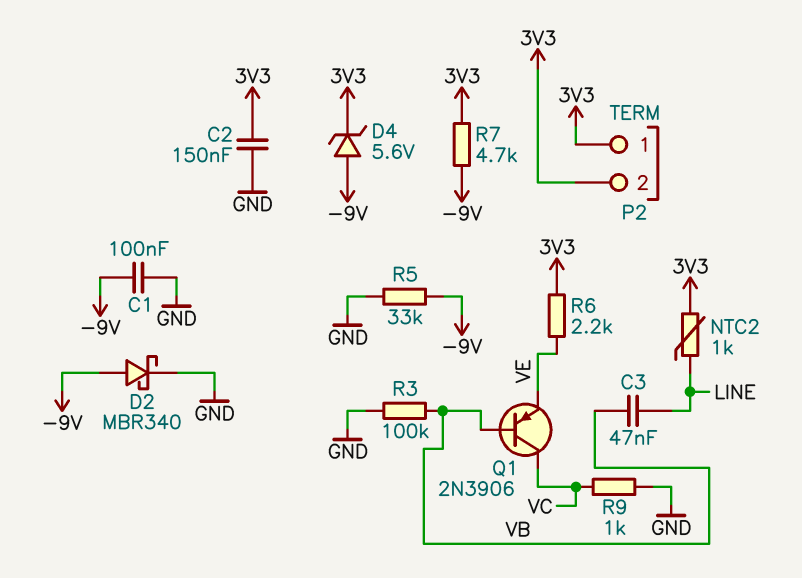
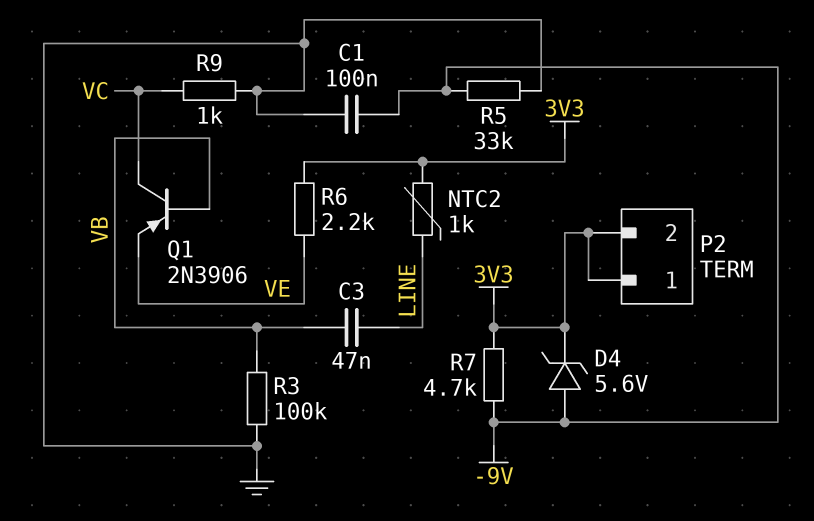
C2: 150nF (3V3, GND) -> none
D2: schottky MBR340 (A -9V, K GND) -> none

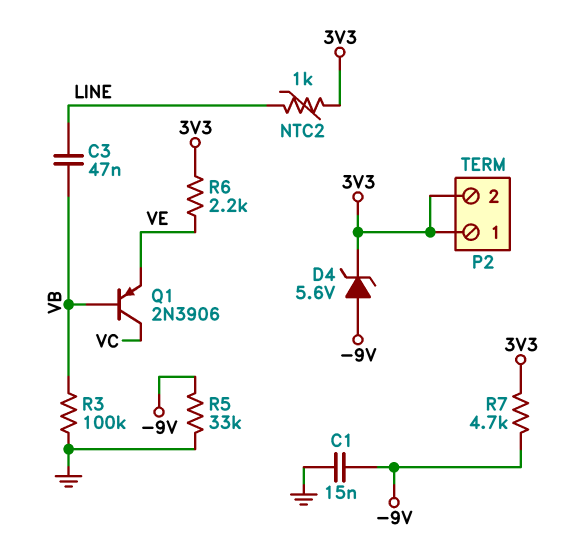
C1: 100nF (-9V, GND) -> 15nF (-9V, GND)
R9: 1k (GND, VC) -> none

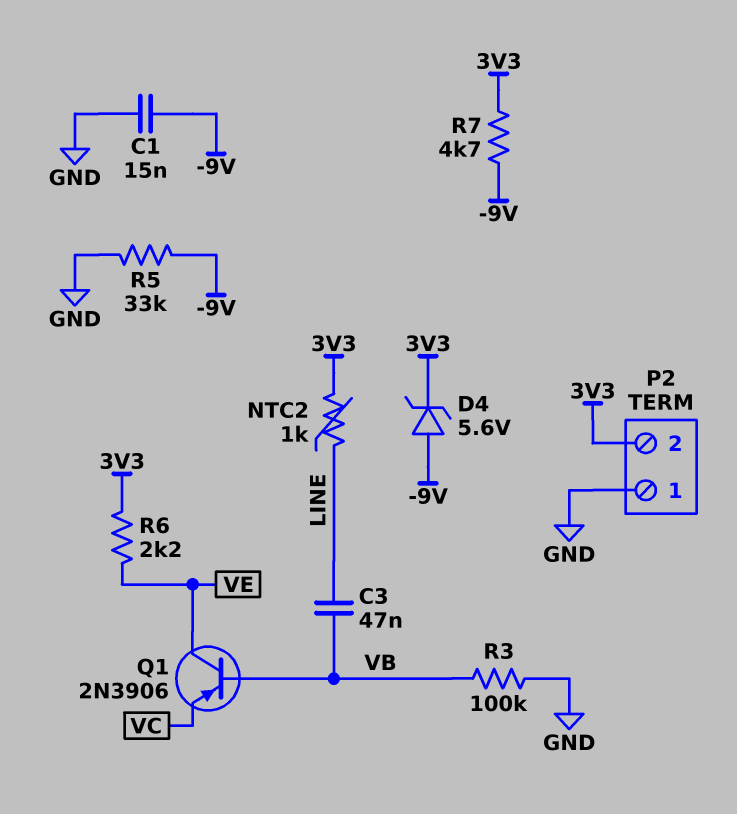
P2 pin 1: 3V3 -> GND
Q1: PNP 2N3906 (B VB, C VC, E VE) -> PNP 2N3906 (B VB, C VE, E VC)

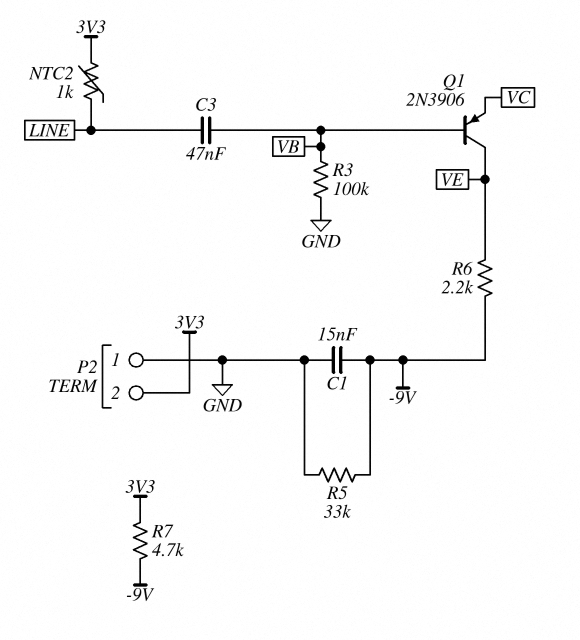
D4: zener 5.6V (A -9V, K 3V3) -> none
R6: 2.2k (3V3, VE) -> 2.2k (-9V, VE)

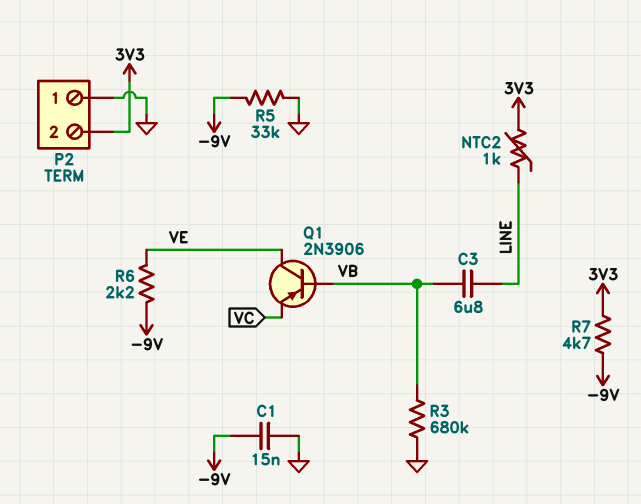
C3: 47nF (LINE, VB) -> 6.8uF (LINE, VB)
R3: 100k (GND, VB) -> 680k (GND, VB)

